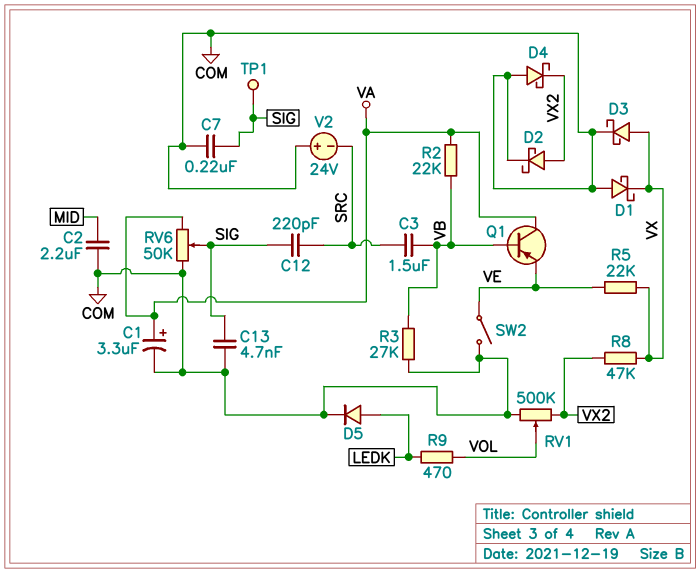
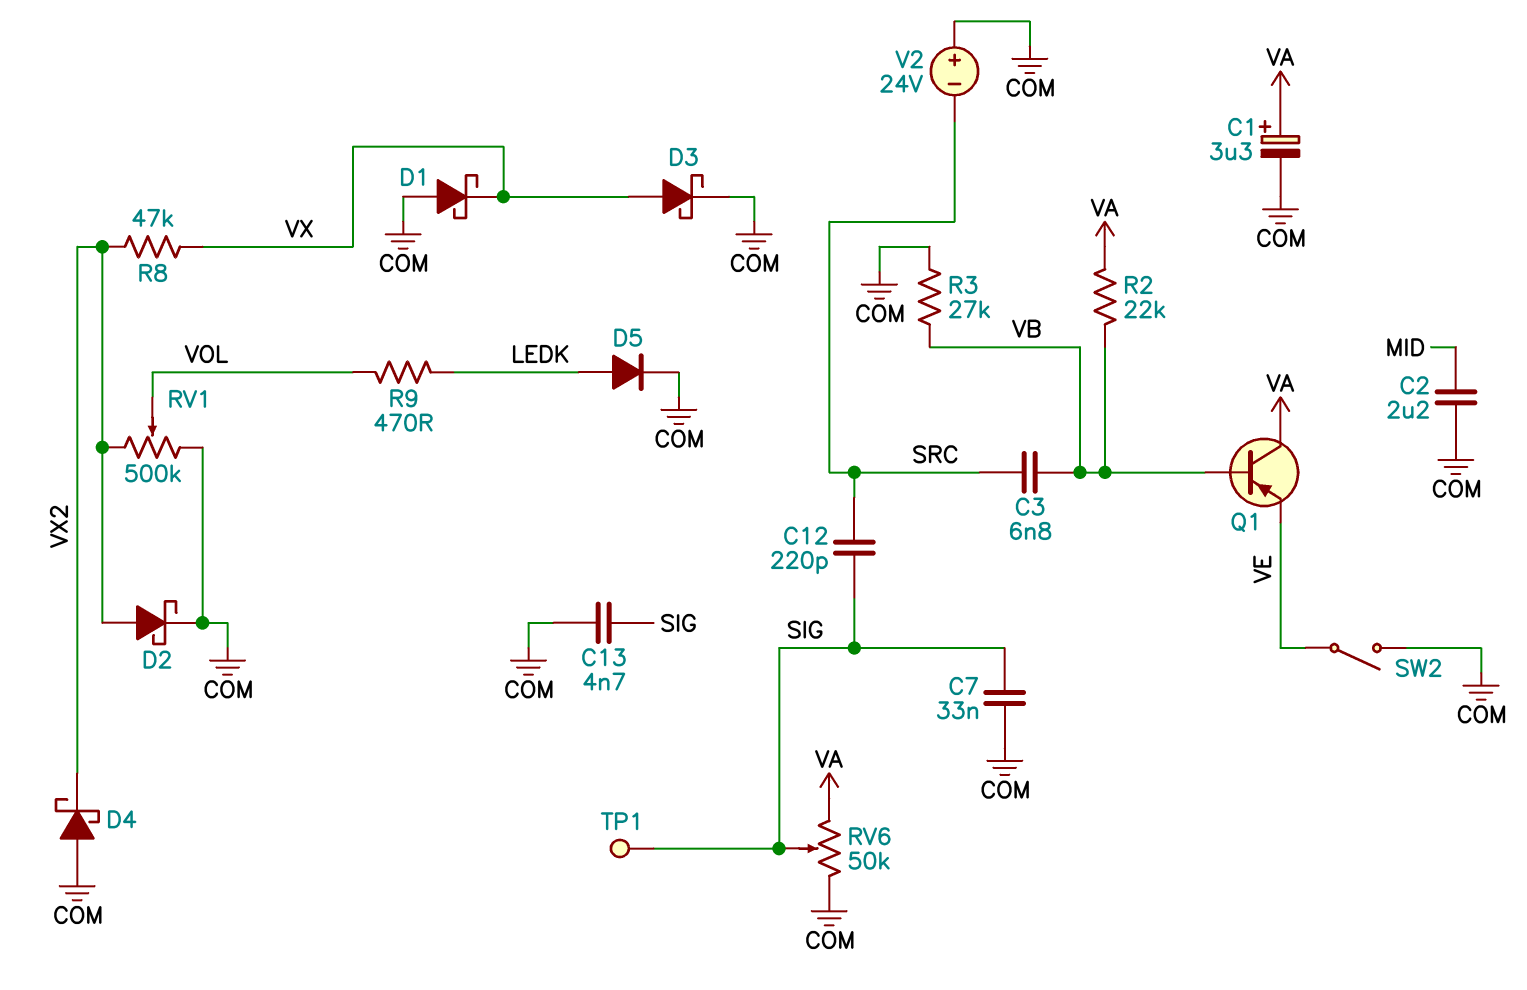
C3: 1.5uF (SRC, VB) -> 6.8nF (SRC, VB)
C7: 220nF (COM, SIG) -> 33nF (COM, SIG)
R5: 22k (VE, VX) -> none

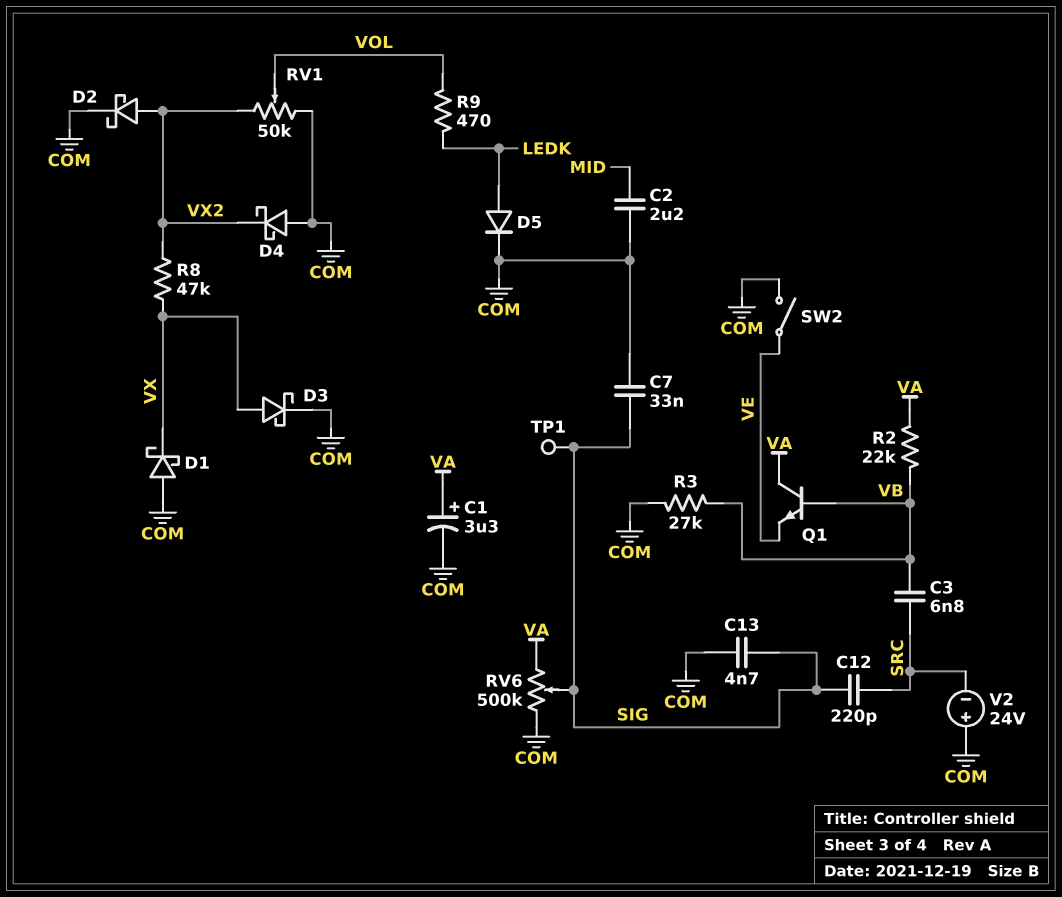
Q1: PNP (B VB, C VA, E VE) -> NPN (B VB, C VA, E VE)
RV1: 500k (COM, VX2, wiper VOL) -> 50k (COM, VX2, wiper VOL)
RV6: 50k (COM, VA, wiper SIG) -> 500k (COM, VA, wiper SIG)

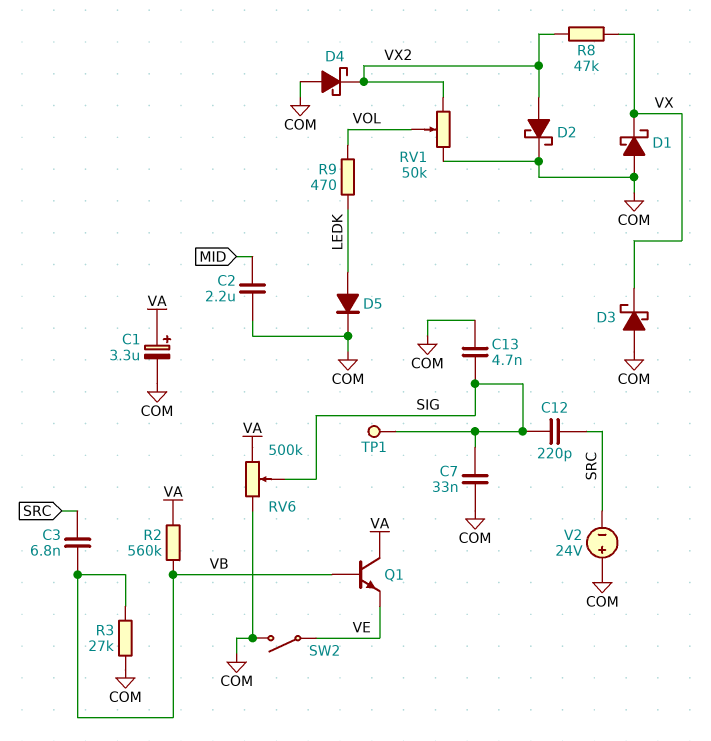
D3: schottky (A VX, K COM) -> schottky (A COM, K VX)
R2: 22k (VA, VB) -> 560k (VA, VB)

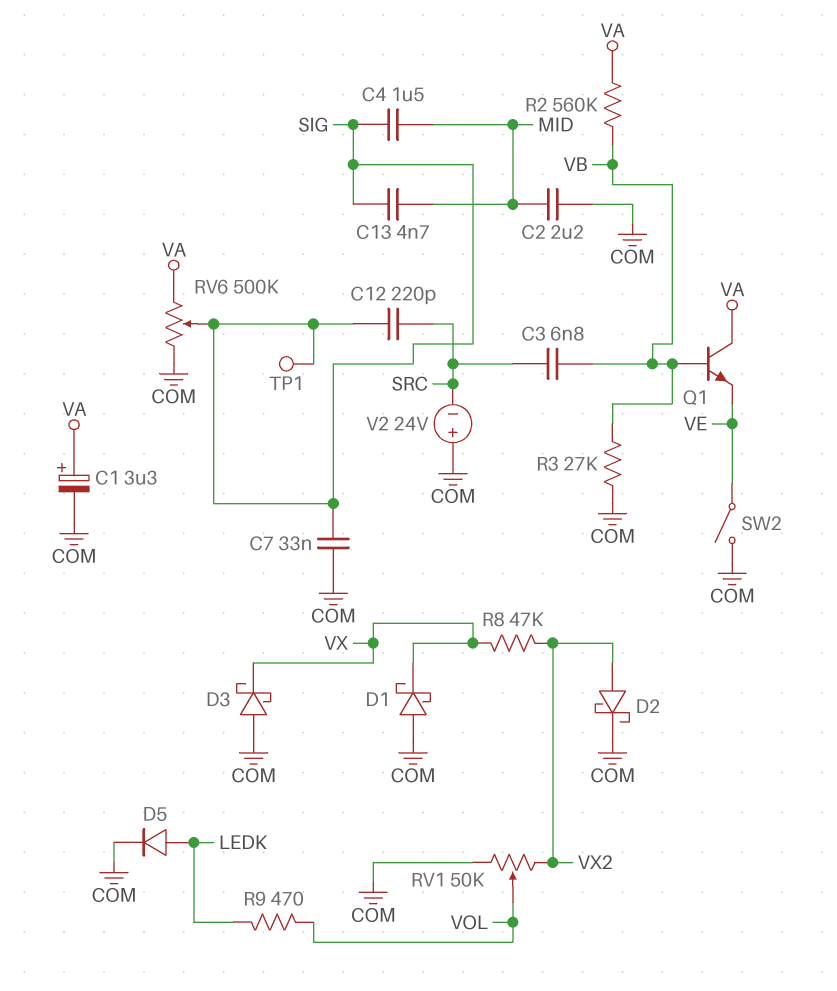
C4: none -> 1.5uF (MID, SIG)
C13: 4.7nF (COM, SIG) -> 4.7nF (MID, SIG)
D4: schottky (A COM, K VX2) -> none

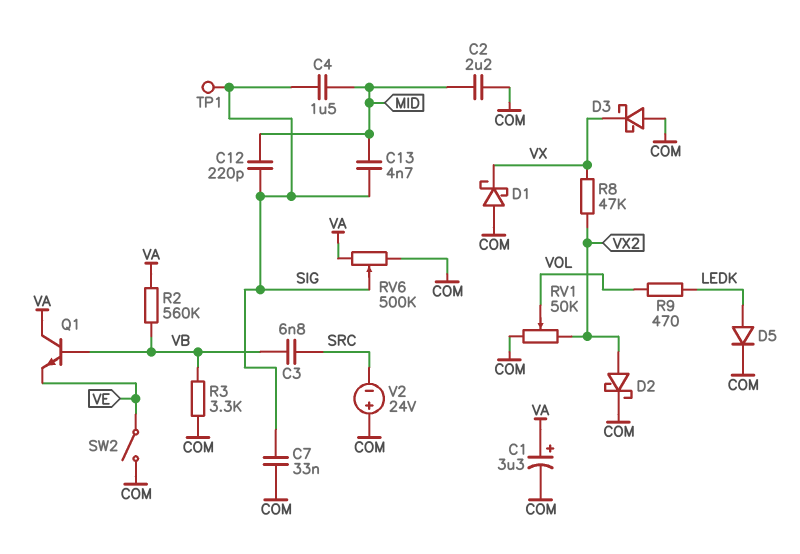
C12: 220pF (SIG, SRC) -> 220pF (MID, SIG)
R3: 27k (COM, VB) -> 3.3k (COM, VB)

